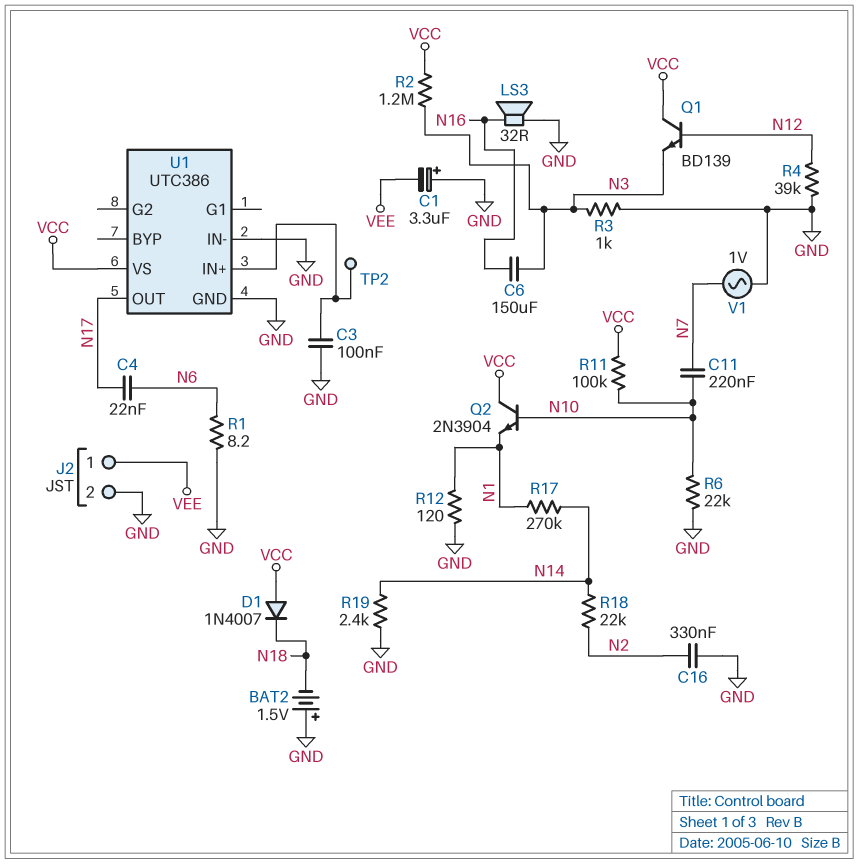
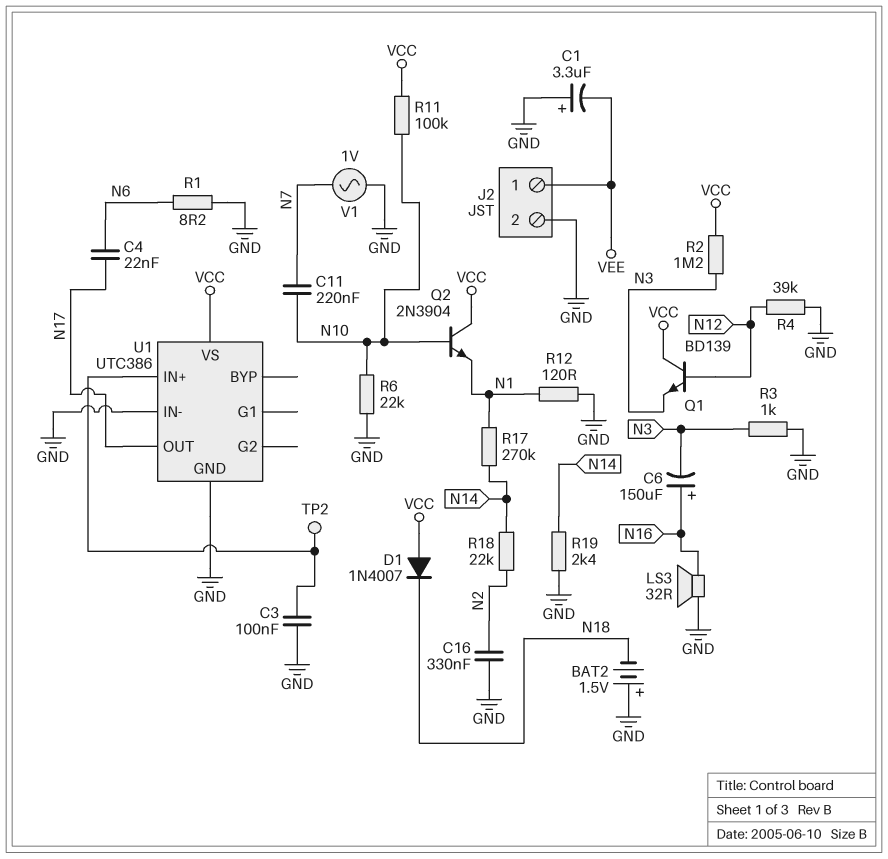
C6: 150uF (N3, N16) -> 150uF (plus N16, minus N3)

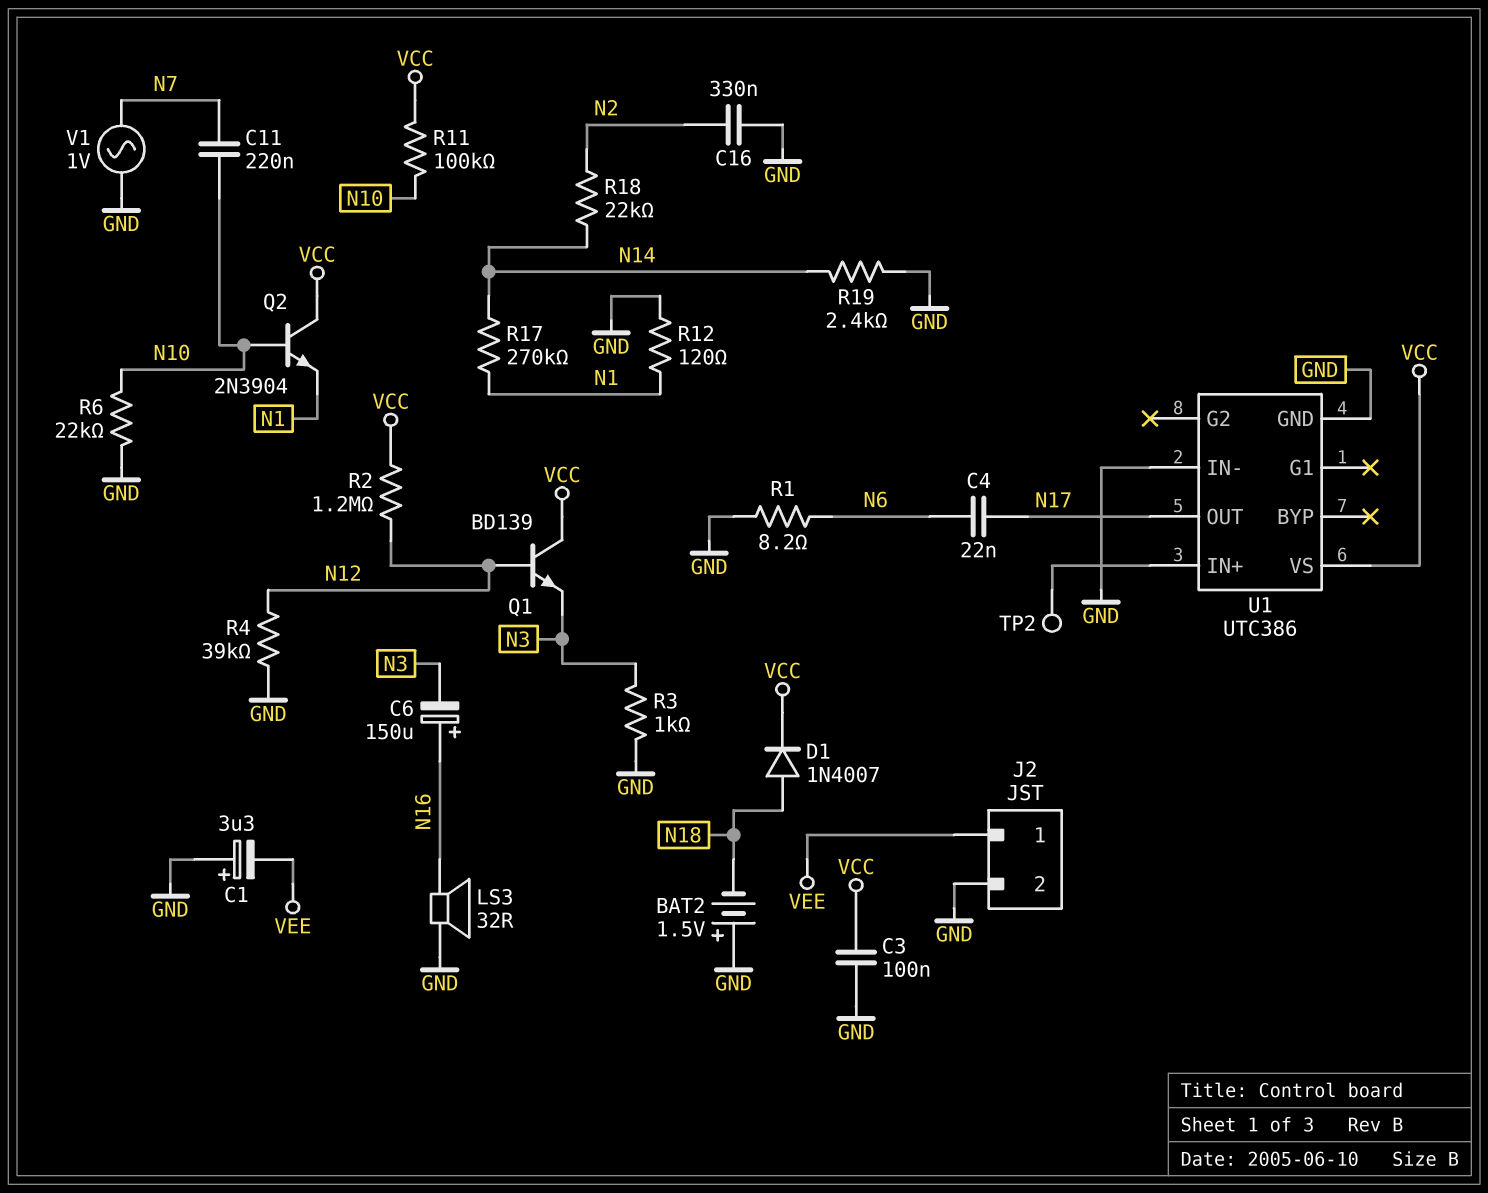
C3: 100nF (GND, U1/IN+) -> 100nF (GND, VCC)
D1: diode 1N4007 (A VCC, K N18) -> diode 1N4007 (A N18, K VCC)
R2: 1.2M (N3, VCC) -> 1.2M (N12, VCC)

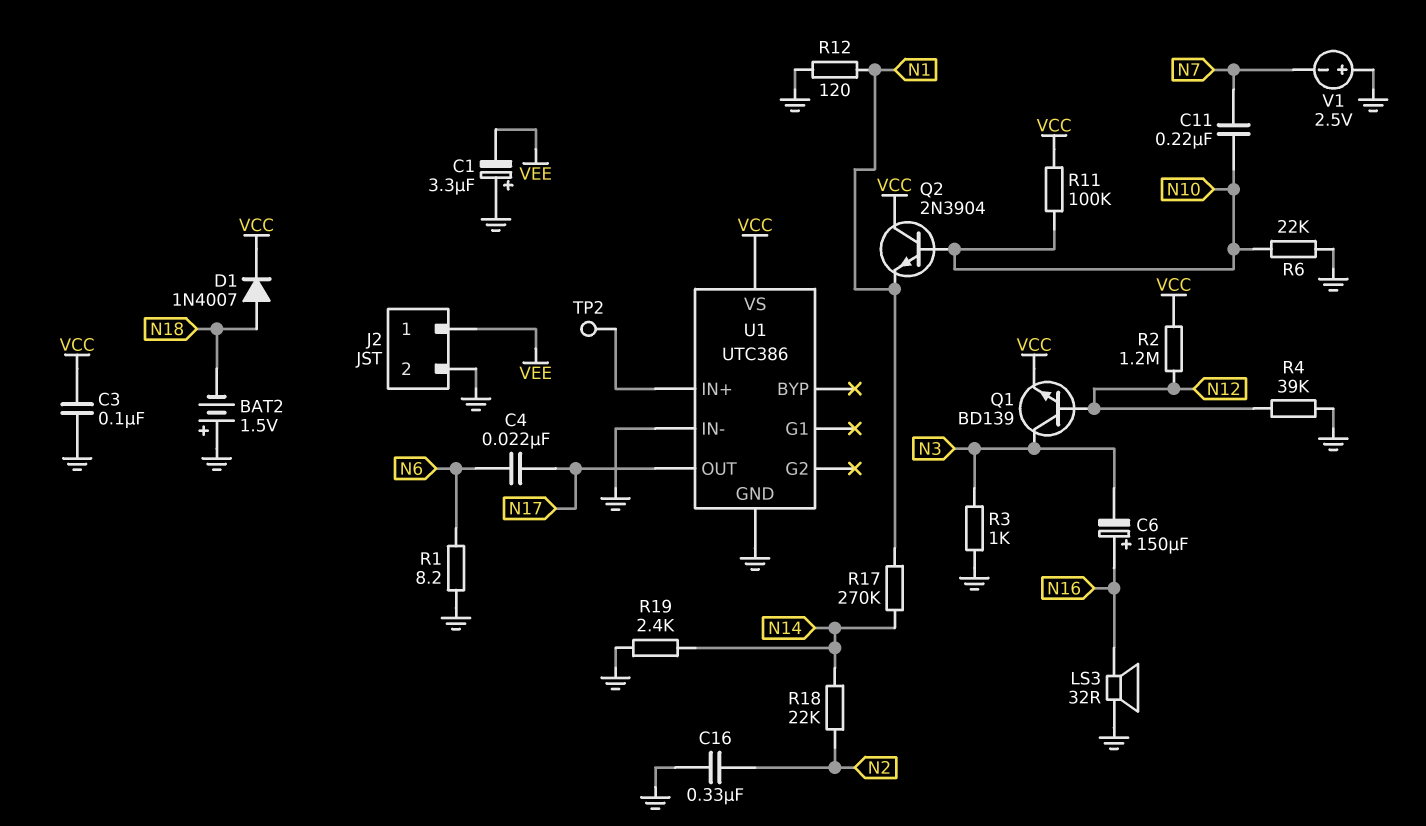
Q1: NPN BD139 (B N12, C VCC, E N3) -> NPN BD139 (B N12, C N3, E VCC)
V1: AC 1V (GND, N7) -> 2.5V (plus GND, minus N7)

